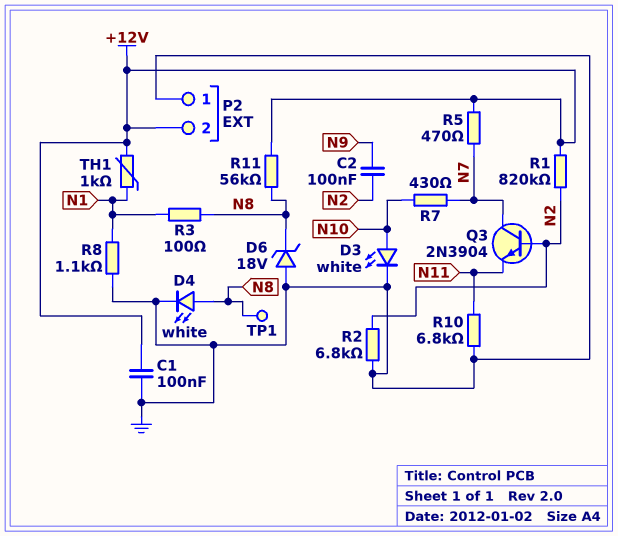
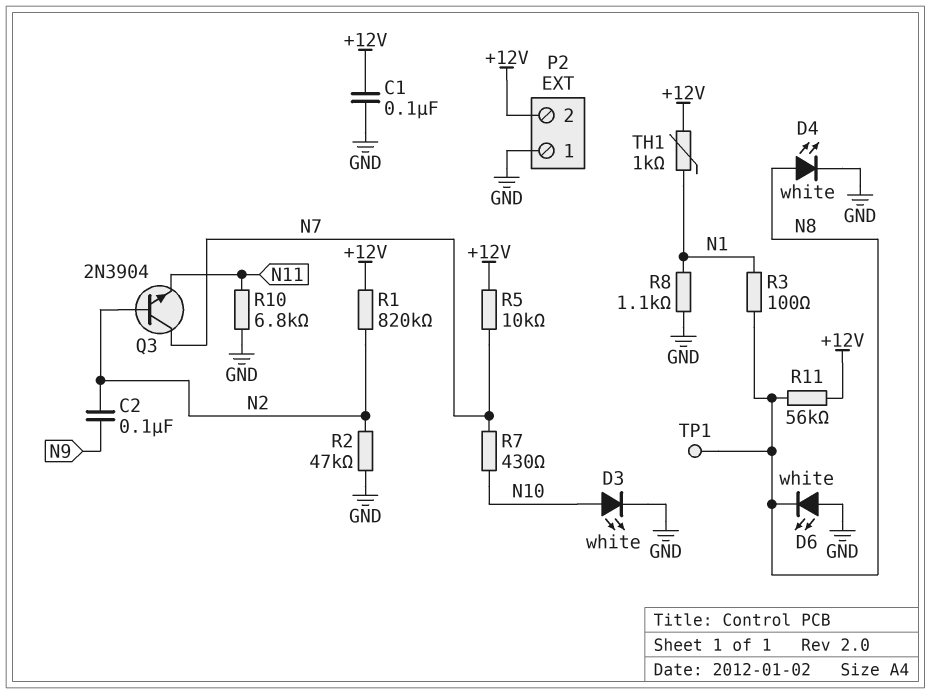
D6: zener 18V (A GND, K N8) -> LED white (A GND, K N8)
R2: 6.8k (GND, N2) -> 47k (GND, N2)
R5: 470 (+12V, N7) -> 10k (+12V, N7)

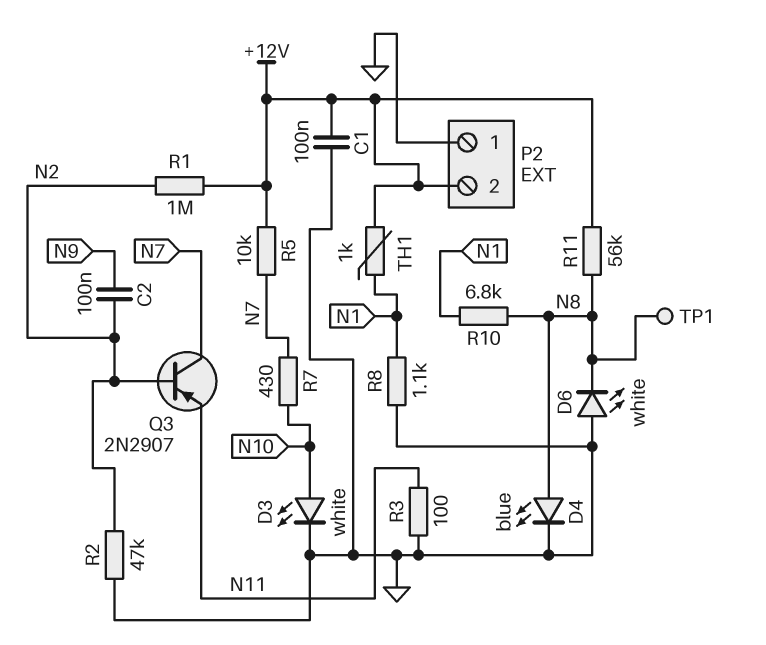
D4: LED white (A N8, K GND) -> LED blue (A N8, K GND)
Q3: NPN 2N3904 (B N2, C N7, E N11) -> PNP 2N2907 (B N2, C N7, E N11)
R1: 820k (+12V, N2) -> 1M (+12V, N2)
R3: 100 (N1, N8) -> 100 (GND, N11)
R10: 6.8k (GND, N11) -> 6.8k (N1, N8)

